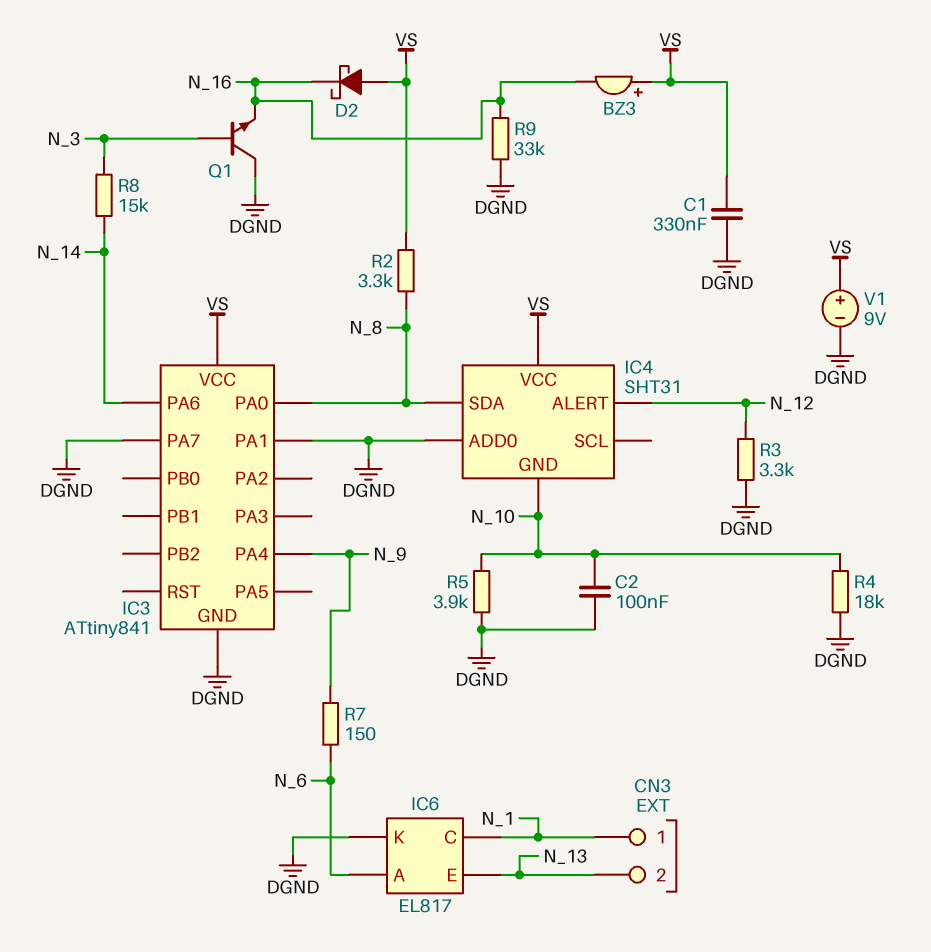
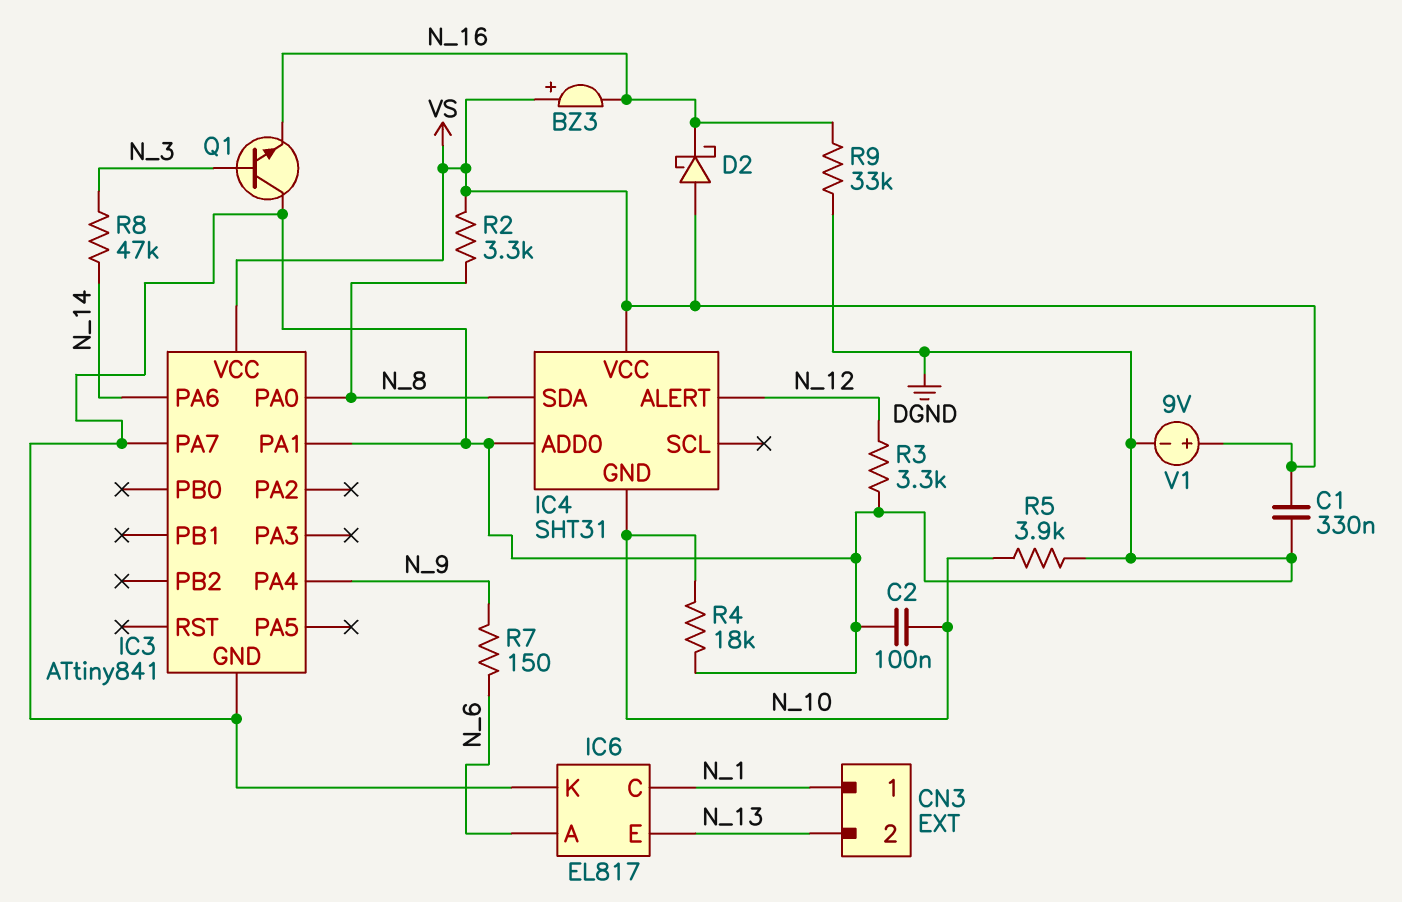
R8: 15k (N_3, N_14) -> 47k (N_3, N_14)

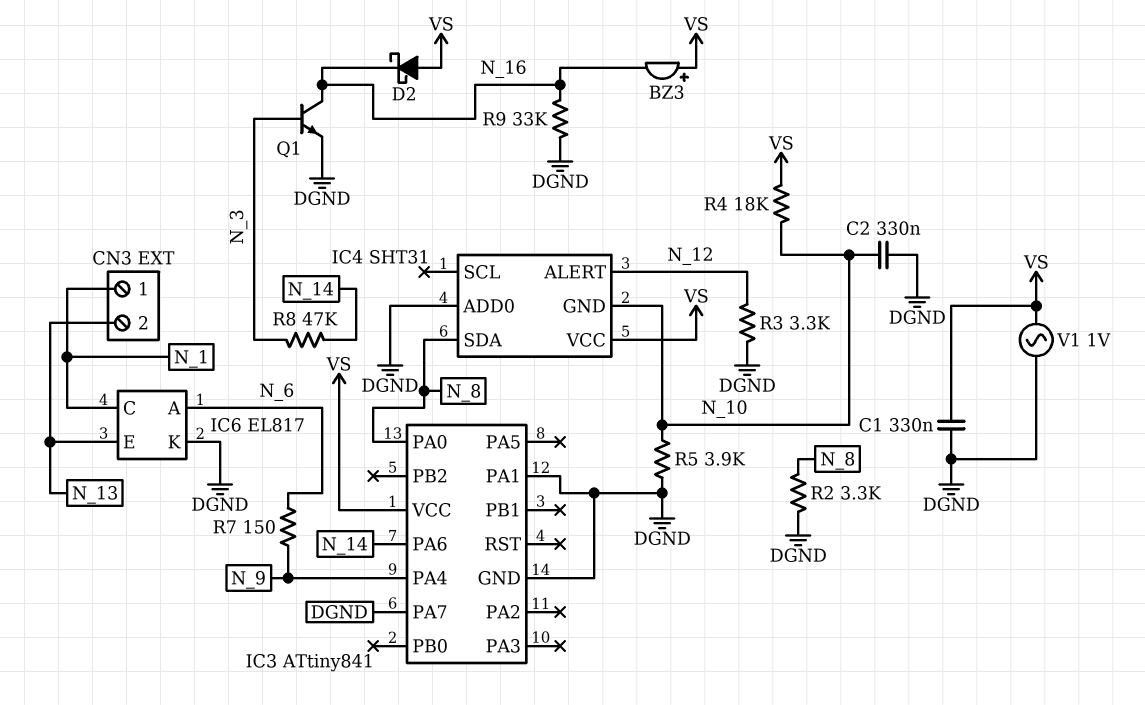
C2: 100nF (DGND, N_10) -> 330nF (DGND, N_10)
Q1: NPN (B N_3, C DGND, E N_16) -> NPN (B N_3, C N_16, E DGND)
R2: 3.3k (N_8, VS) -> 3.3k (DGND, N_8)
R4: 18k (DGND, N_10) -> 18k (N_10, VS)
V1: 9V (plus VS, minus DGND) -> AC 1V (DGND, VS)

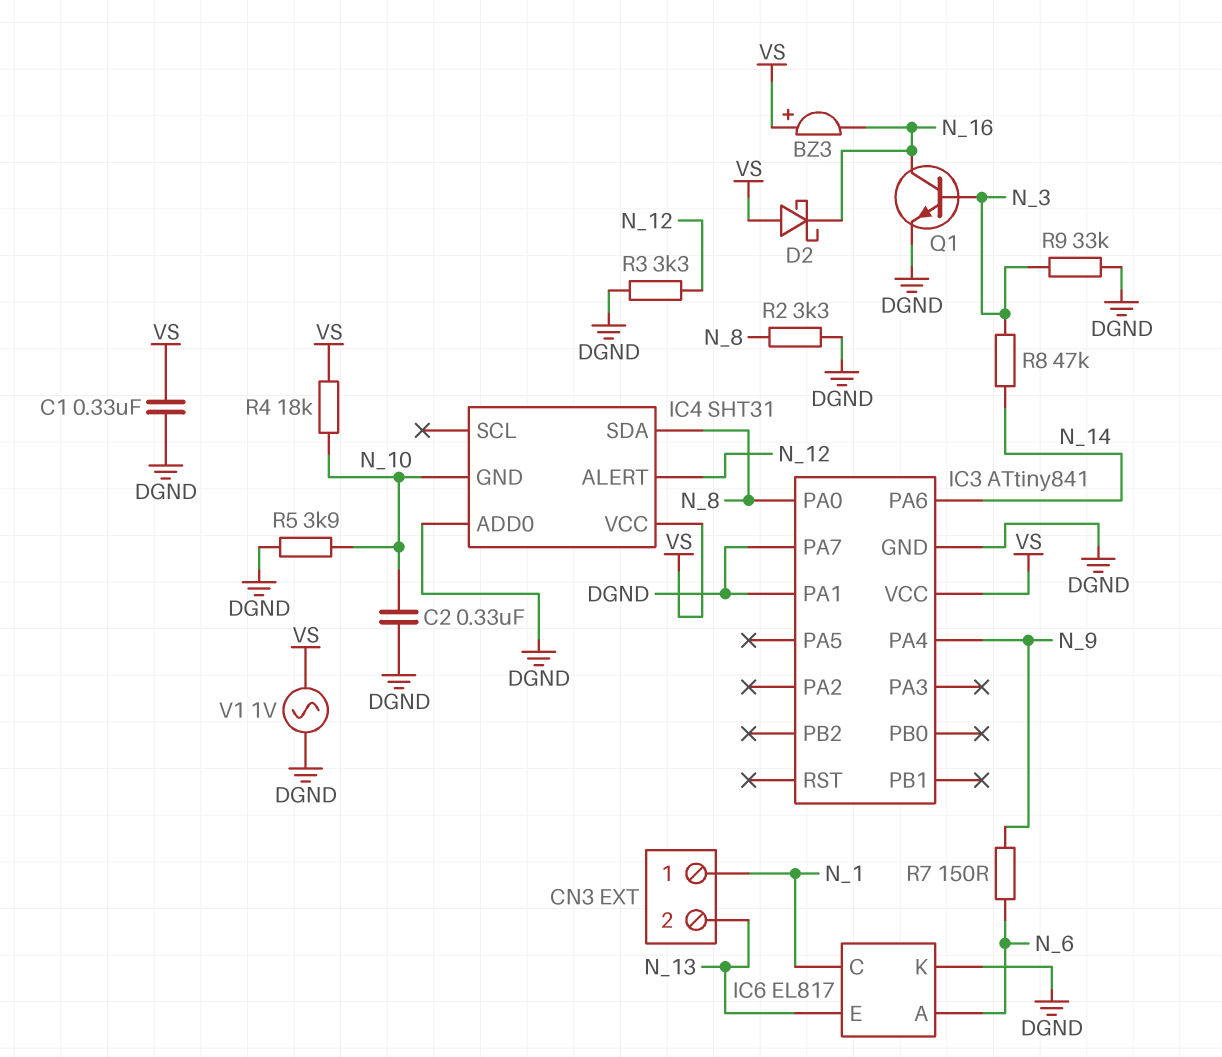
R9: 33k (DGND, N_16) -> 33k (DGND, N_3)

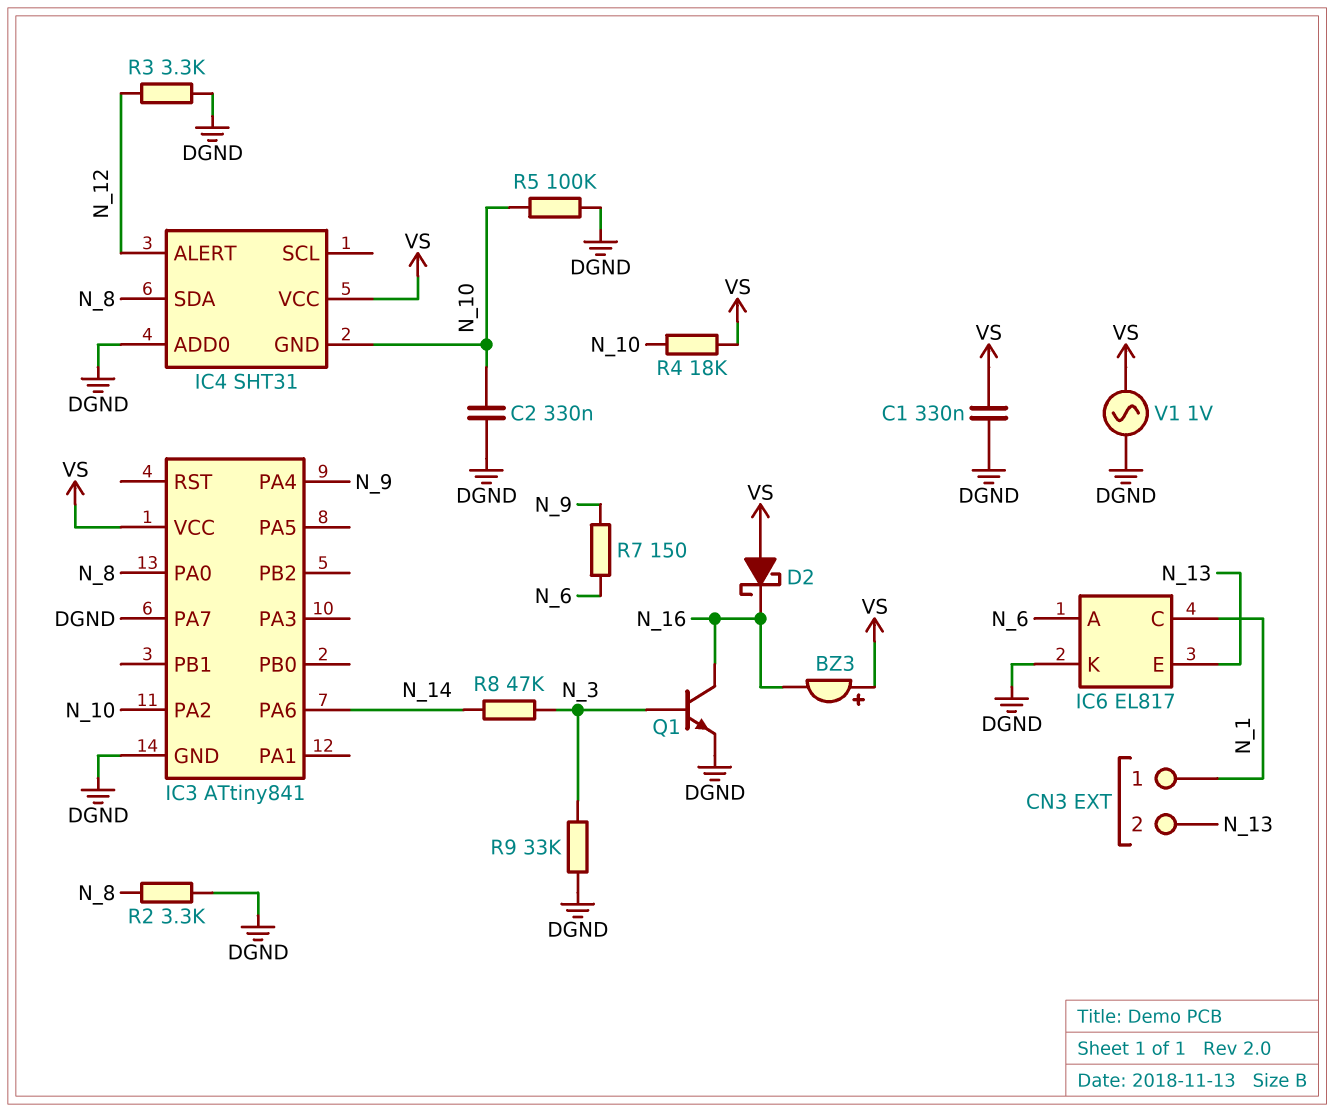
IC3 pin PA1: DGND -> none
IC3 pin PA2: none -> N_10
R5: 3.9k (DGND, N_10) -> 100k (DGND, N_10)

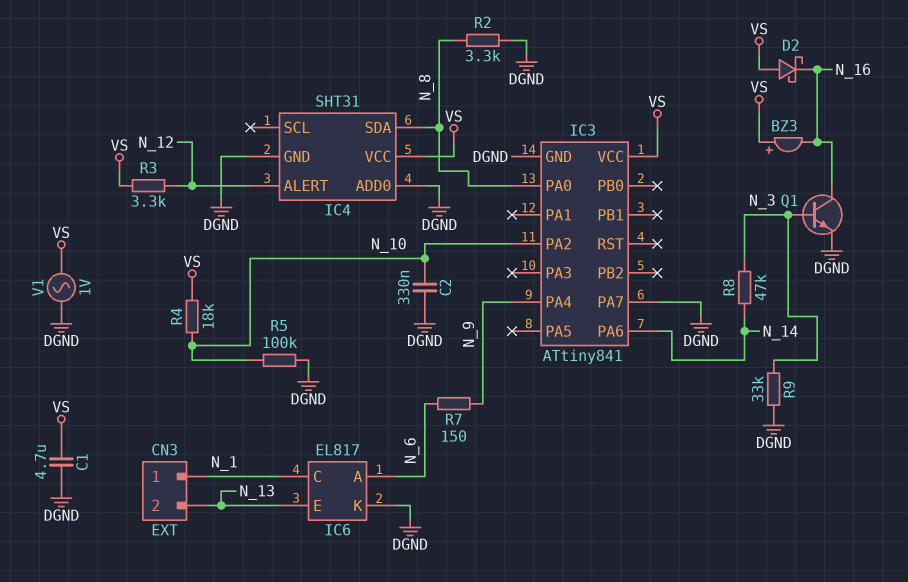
C1: 330nF (DGND, VS) -> 4.7uF (DGND, VS)
IC4 pin GND: N_10 -> DGND
R3: 3.3k (DGND, N_12) -> 3.3k (N_12, VS)

